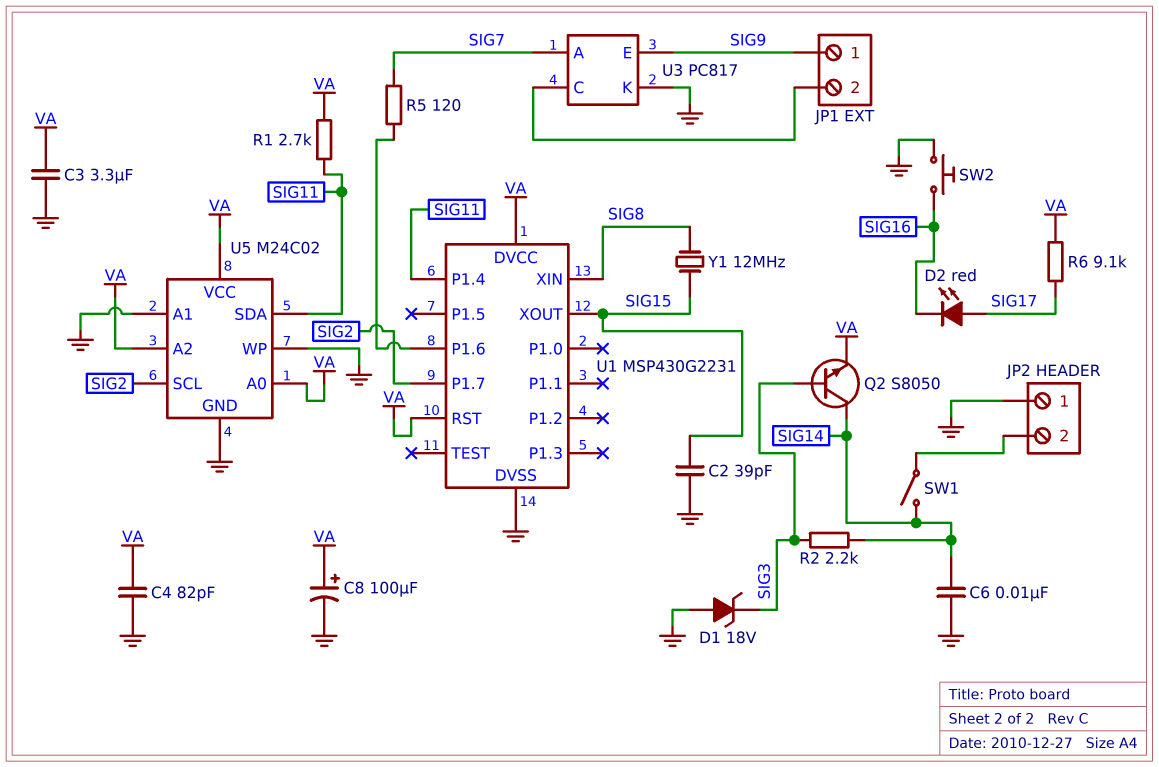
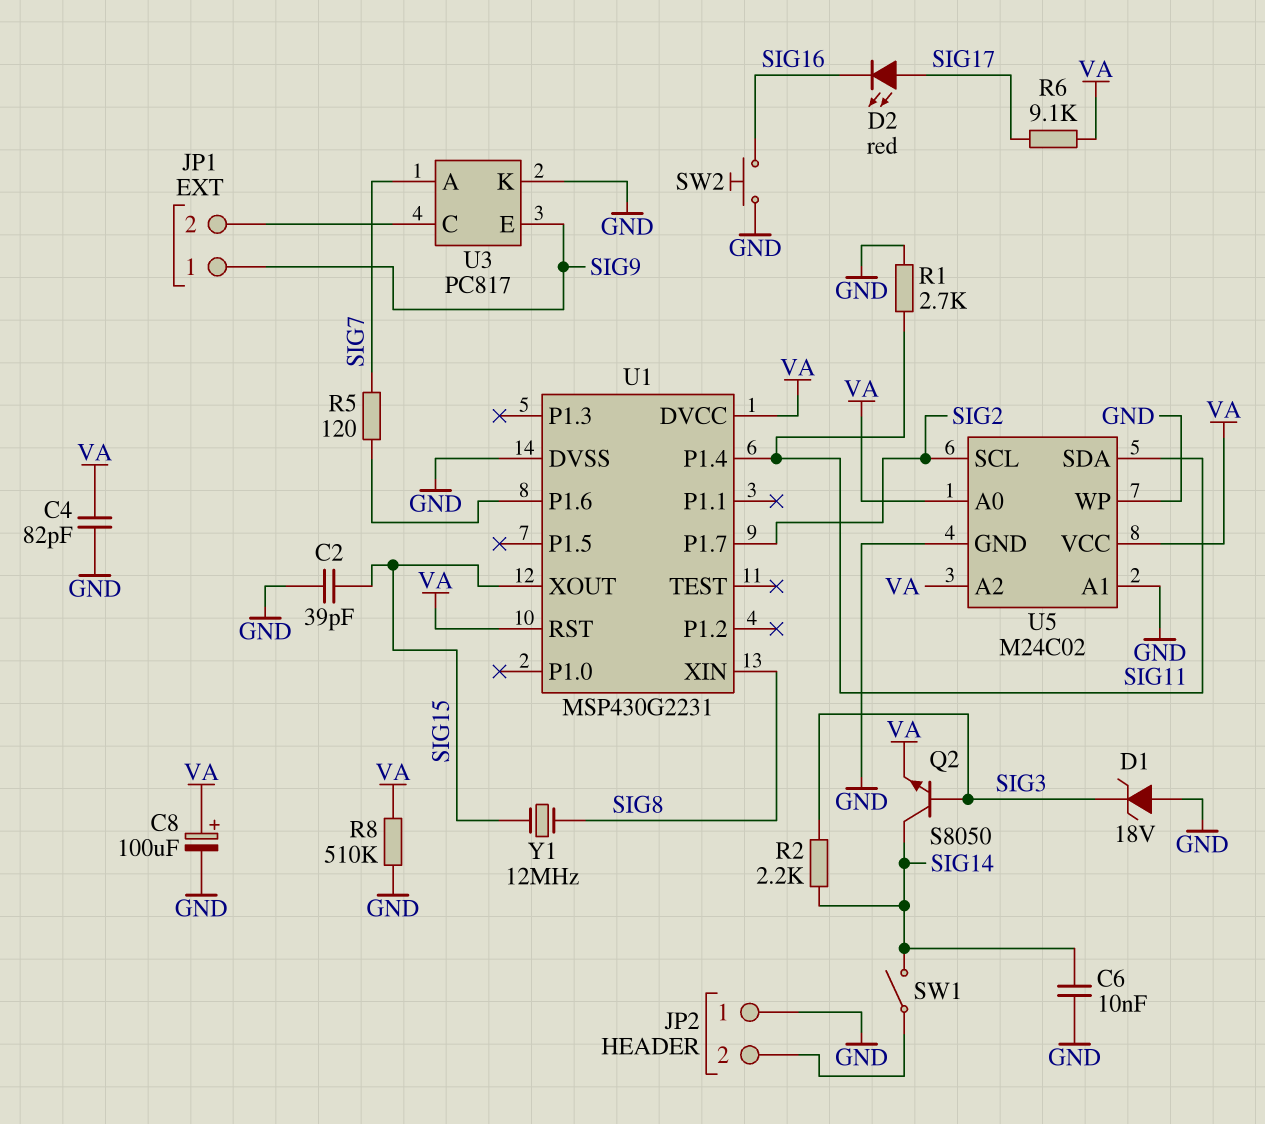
C3: 3.3uF (GND, VA) -> none
R1: 2.7k (SIG11, VA) -> 2.7k (GND, SIG11)
R8: none -> 510k (GND, VA)

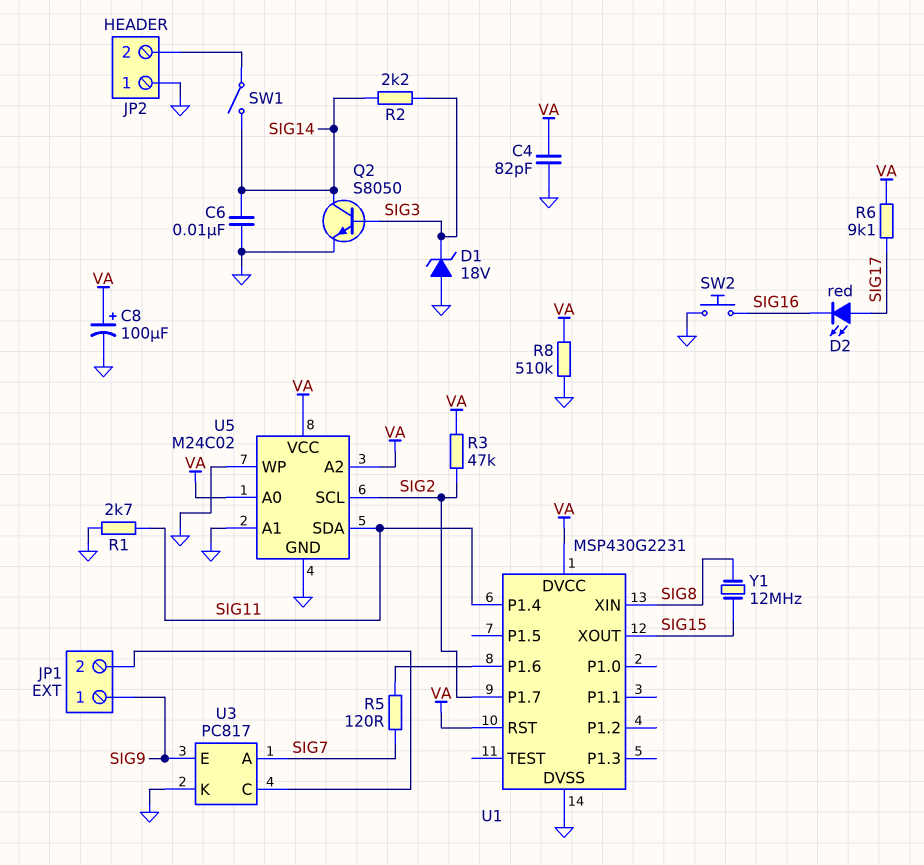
C2: 39pF (GND, SIG15) -> none
Q2: NPN S8050 (B SIG3, C SIG14, E VA) -> NPN S8050 (B SIG3, C SIG14, E GND)
R3: none -> 47k (SIG2, VA)

